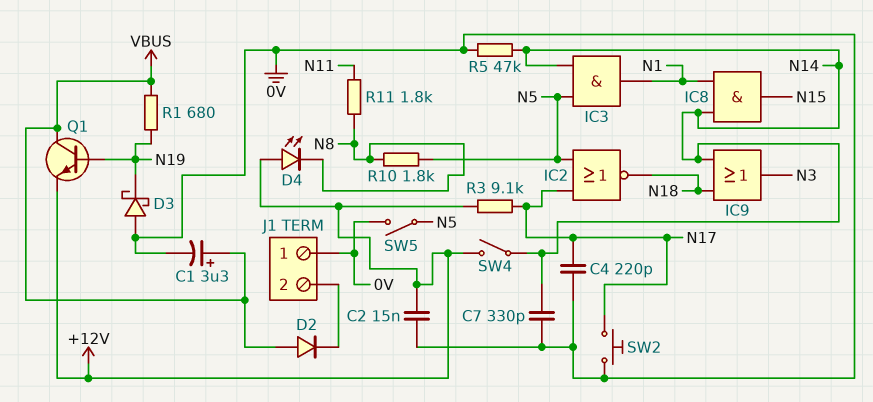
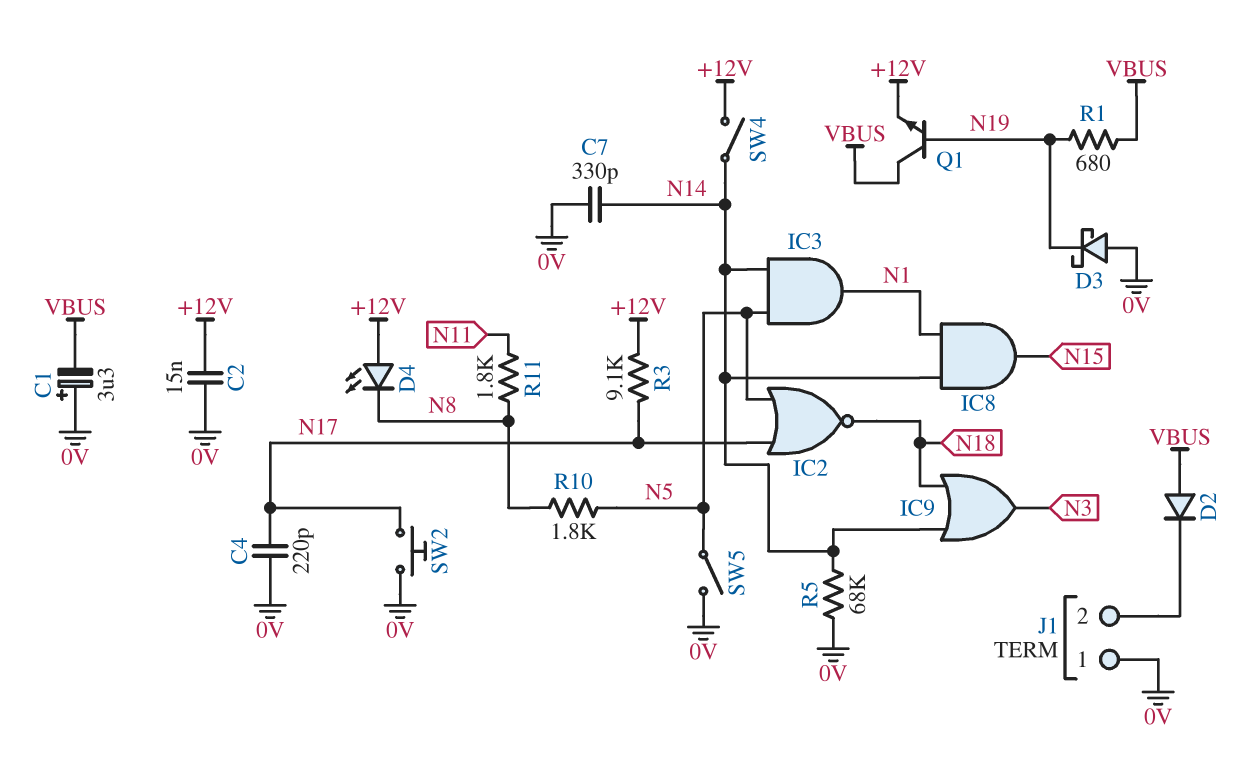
C1: 3.3uF (plus VBUS, minus 0V) -> 3.3uF (plus 0V, minus VBUS)
R5: 47k (0V, N14) -> 68k (0V, N14)

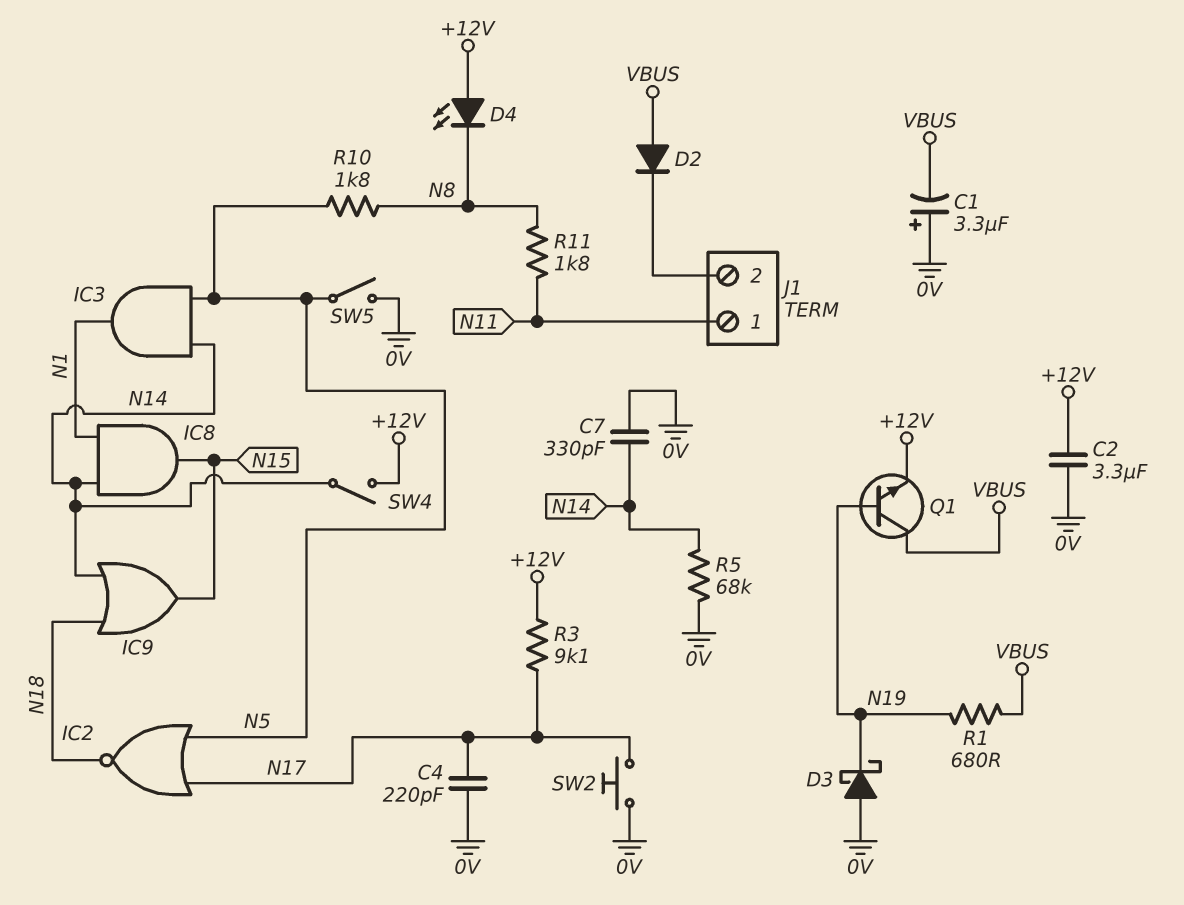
C2: 15nF (+12V, 0V) -> 3.3uF (+12V, 0V)
IC9: OR (in N14, in N18, out N3) -> OR (in N14, in N18, out N15)
J1 pin 1: 0V -> N11

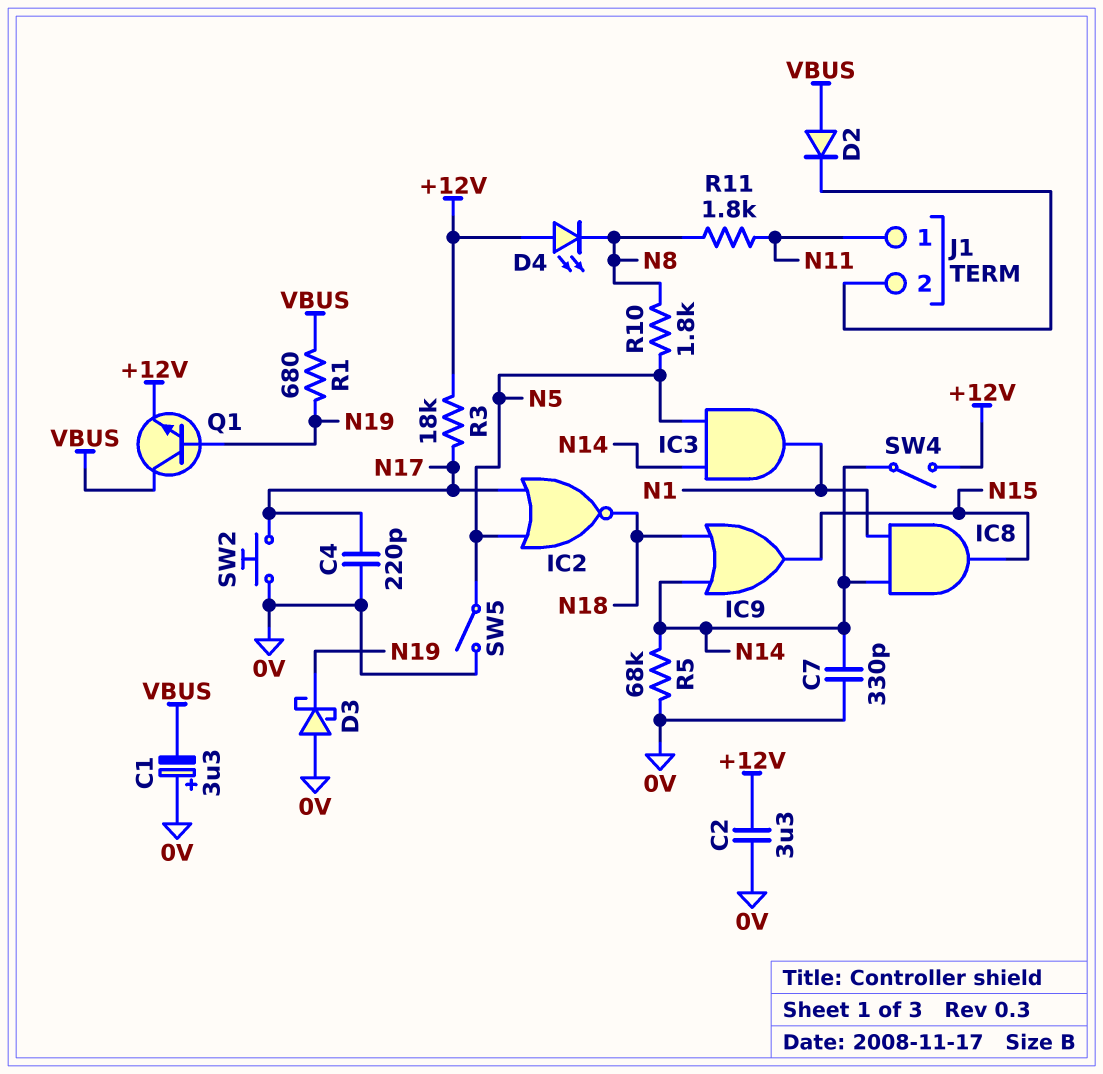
R3: 9.1k (+12V, N17) -> 18k (+12V, N17)

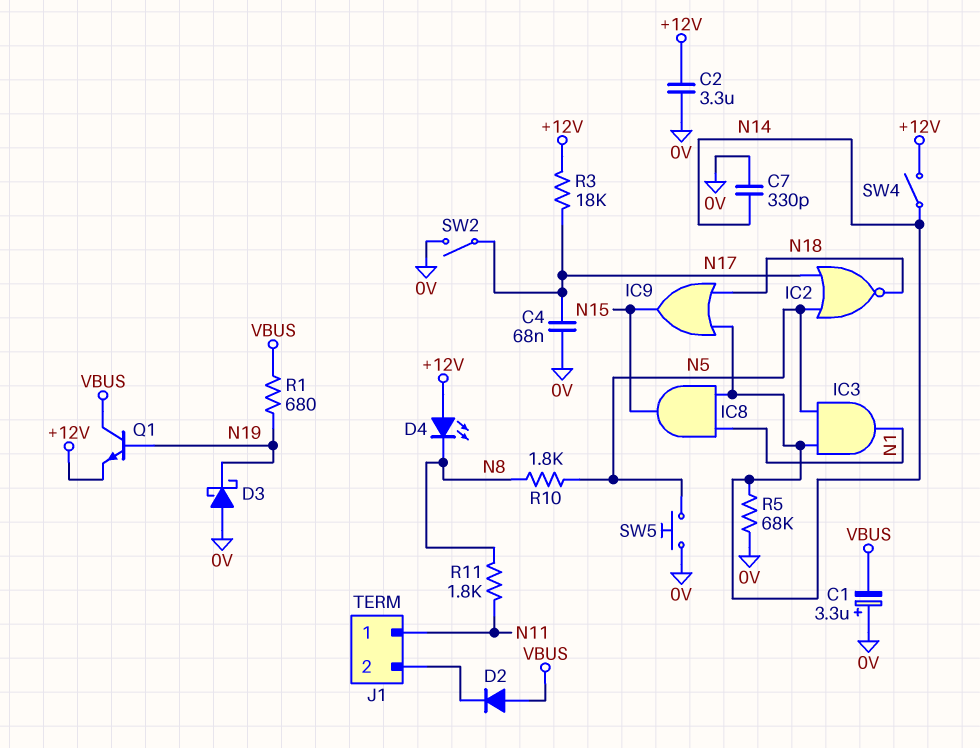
C4: 220pF (0V, N17) -> 68nF (0V, N17)
SW2: button (0V, N17) -> switch (0V, N17)
SW5: switch (0V, N5) -> button (0V, N5)

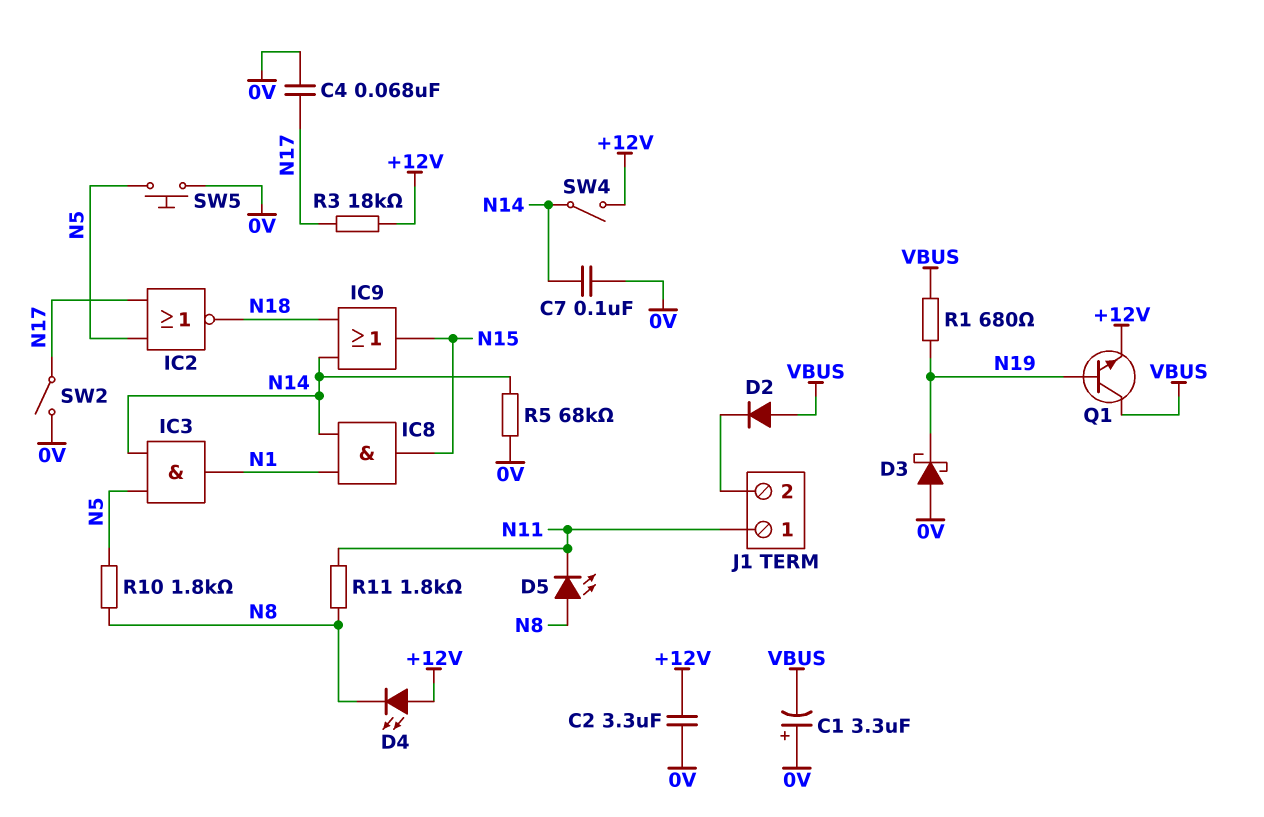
C7: 330pF (0V, N14) -> 100nF (0V, N14)
D5: none -> LED (A N8, K N11)

